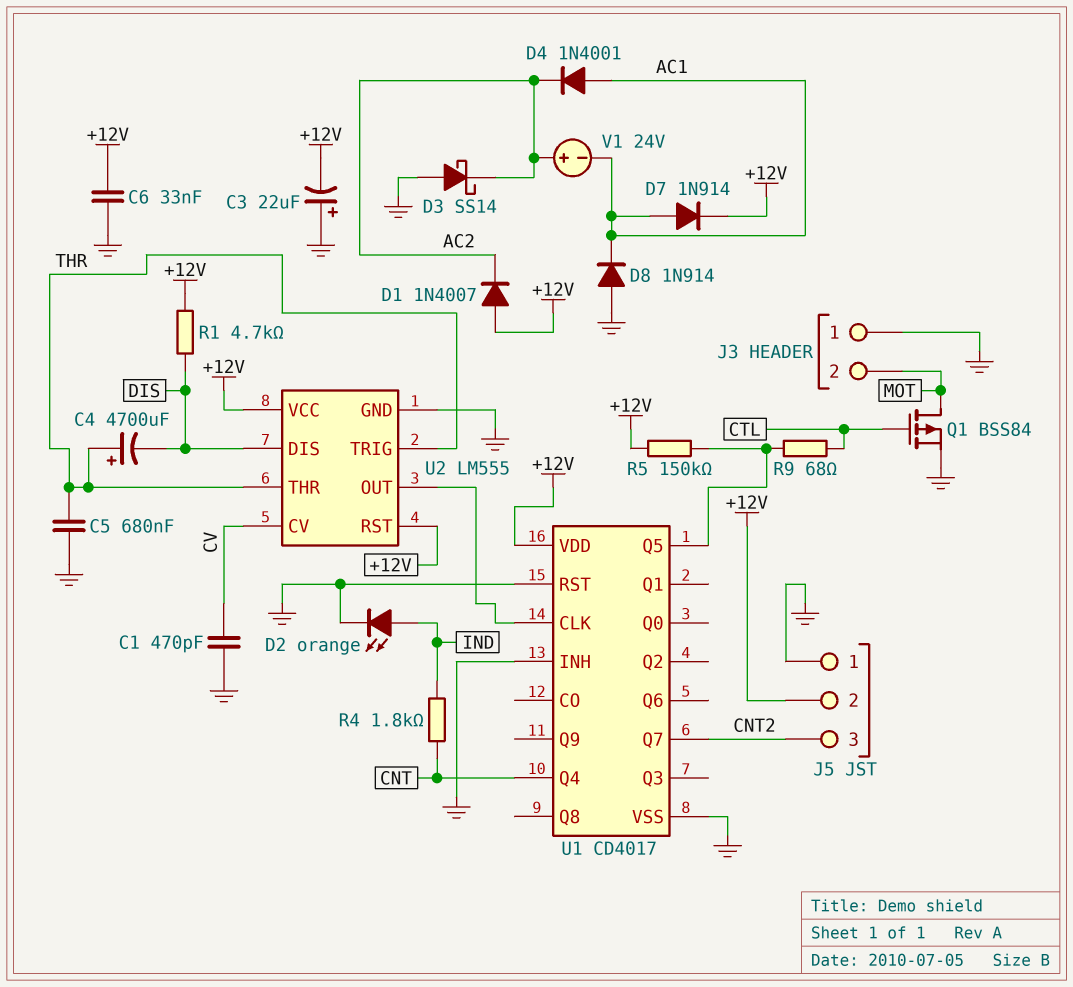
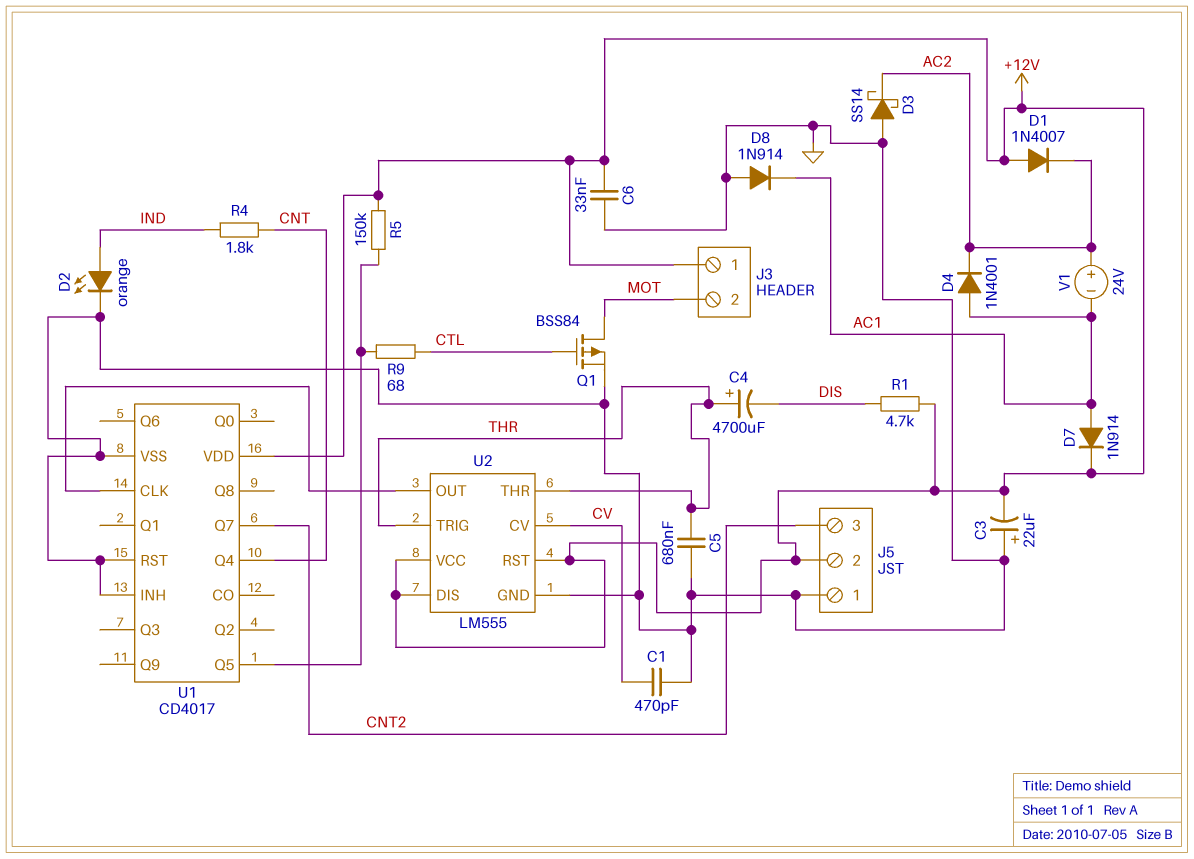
J3 pin 1: GND -> +12V
U2 pin DIS: DIS -> +12V

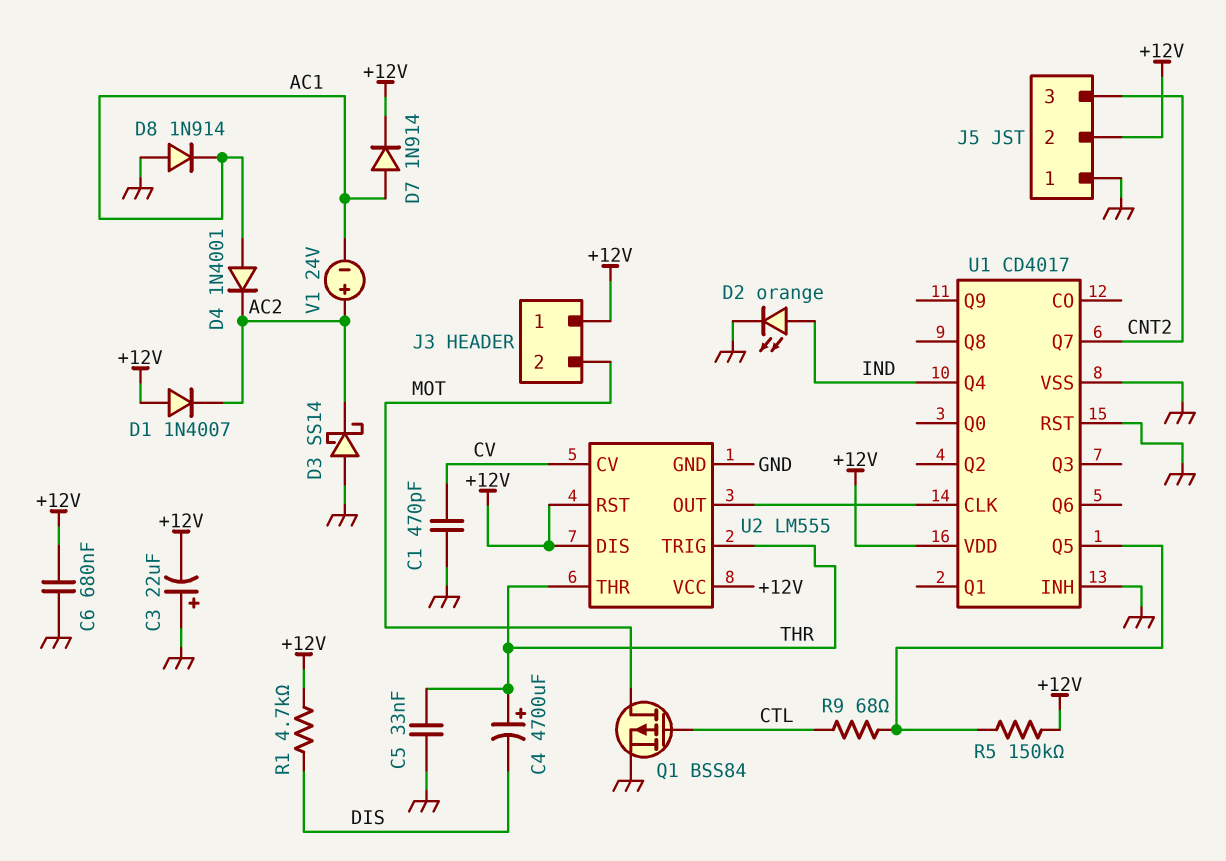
C5: 680nF (GND, THR) -> 33nF (GND, THR)
C6: 33nF (+12V, GND) -> 680nF (+12V, GND)
R4: 1.8k (CNT, IND) -> none
U1 pin Q4: CNT -> IND

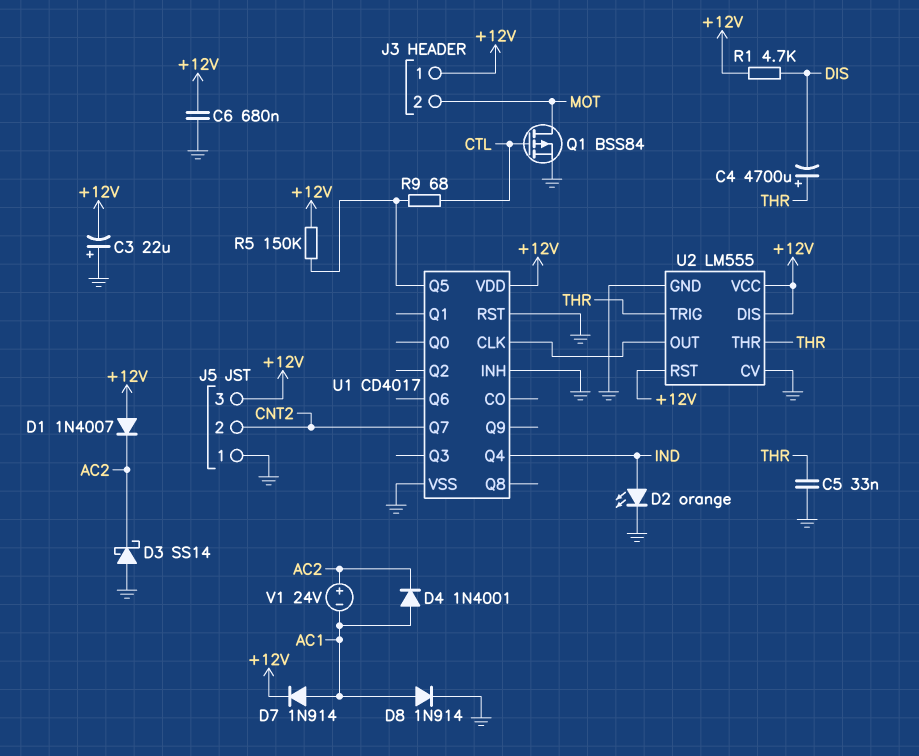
C1: 470pF (CV, GND) -> none
D8: diode 1N914 (A GND, K AC1) -> diode 1N914 (A AC1, K GND)
J5 pin 2: +12V -> CNT2
J5 pin 3: CNT2 -> +12V
U2 pin CV: CV -> GND

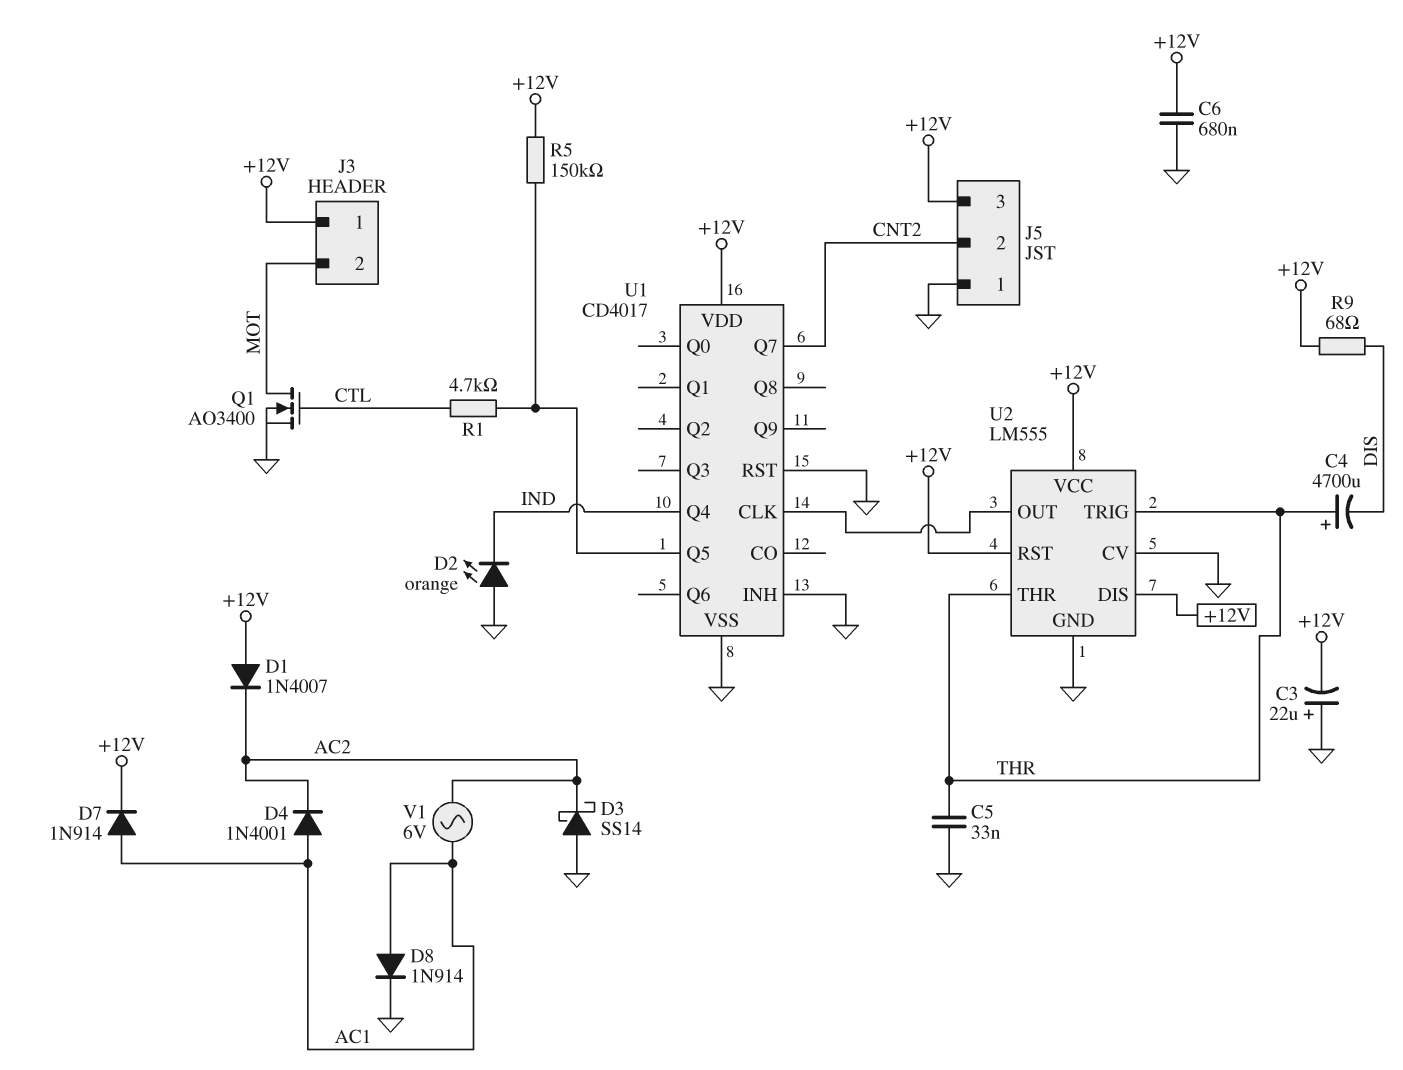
D2: LED orange (A IND, K GND) -> LED orange (A GND, K IND)
Q1: PMOS BSS84 (G CTL, D MOT, S GND) -> NMOS AO3400 (G CTL, D MOT, S GND)
R1: 4.7k (+12V, DIS) -> 4.7k (CTL, U1/Q5)
R9: 68 (CTL, U1/Q5) -> 68 (+12V, DIS)
V1: 24V (plus AC2, minus AC1) -> AC 6V (AC1, AC2)

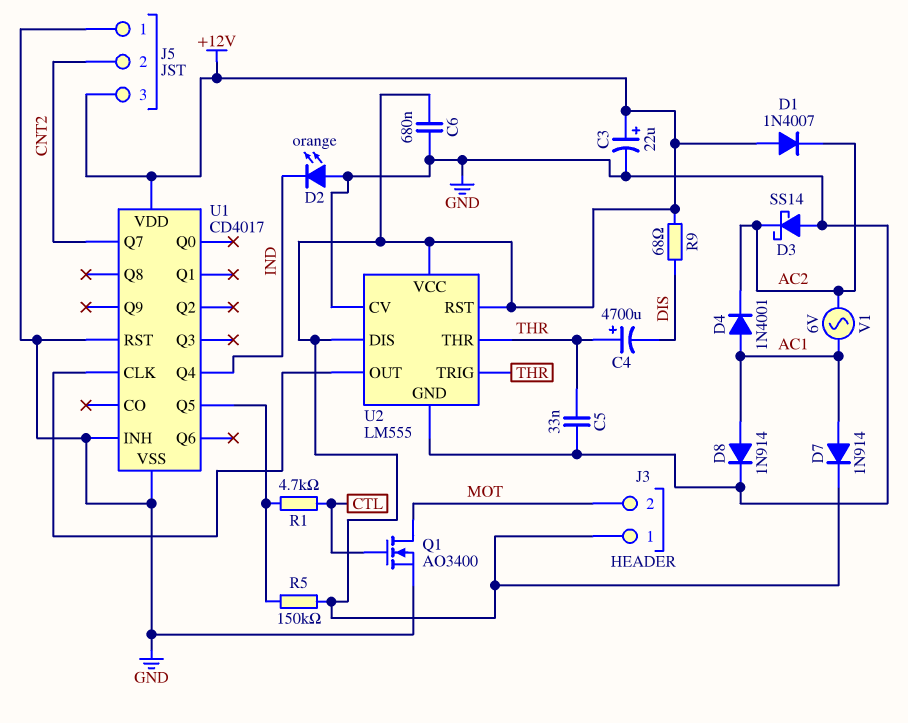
C3: 22uF (plus GND, minus +12V) -> 22uF (plus +12V, minus GND)

